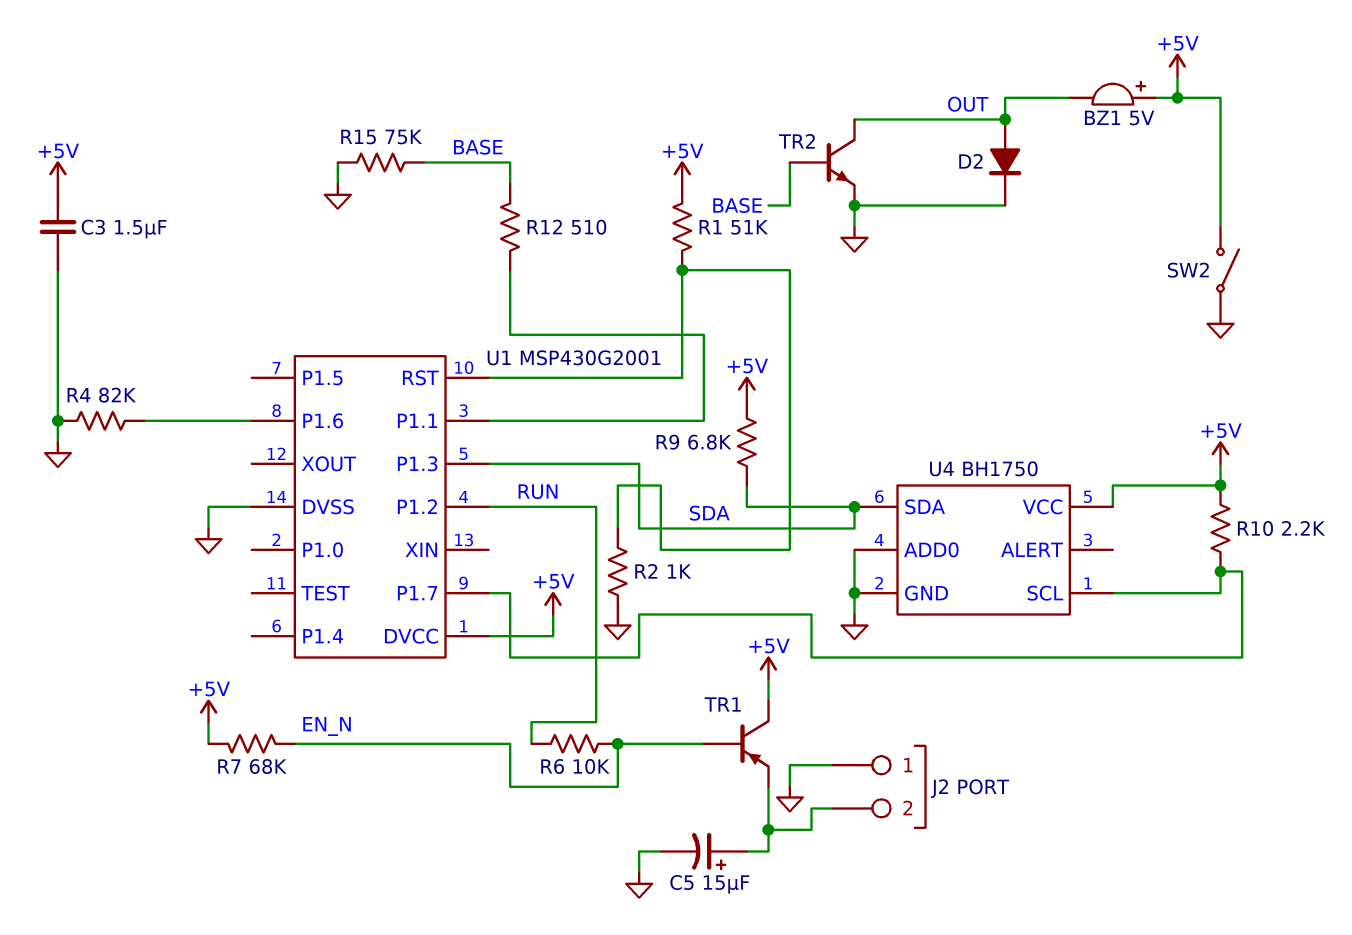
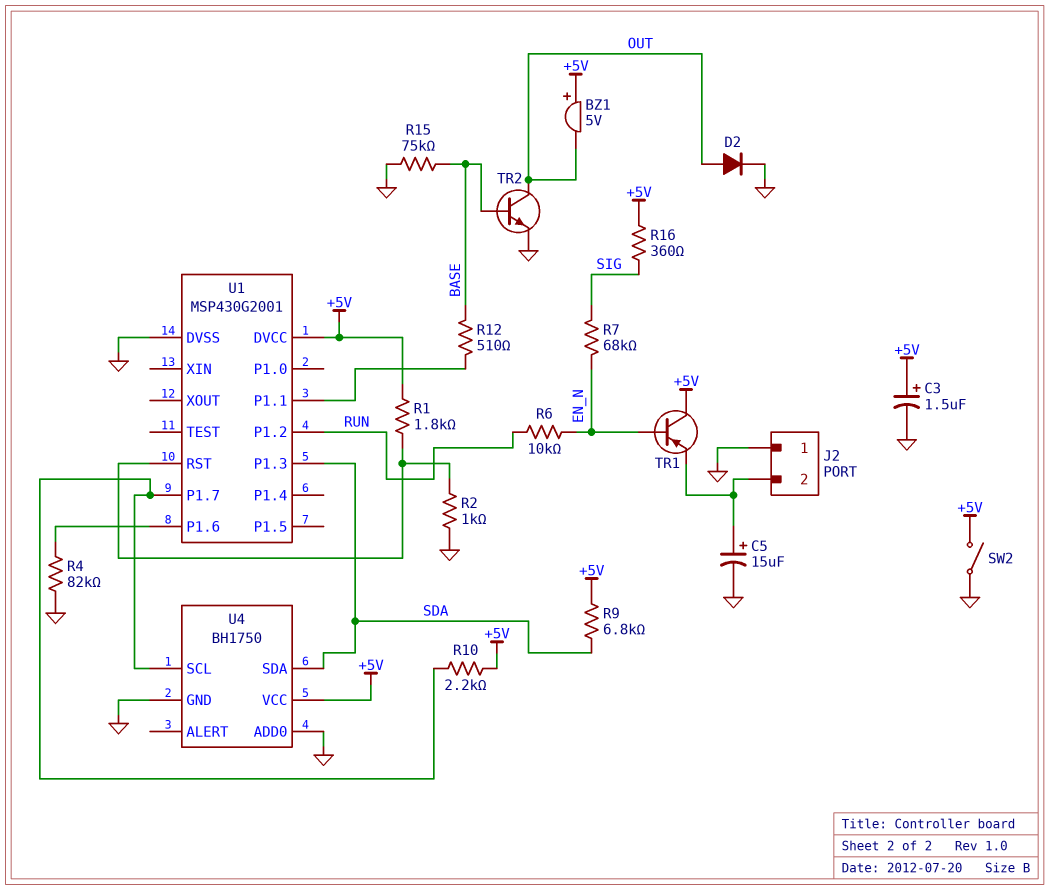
C3: 1.5uF (+5V, GND) -> 1.5uF (plus +5V, minus GND)
R1: 51k (+5V, U1/RST) -> 1.8k (+5V, U1/RST)
R7: 68k (+5V, EN_N) -> 68k (EN_N, SIG)
R16: none -> 360 (+5V, SIG)

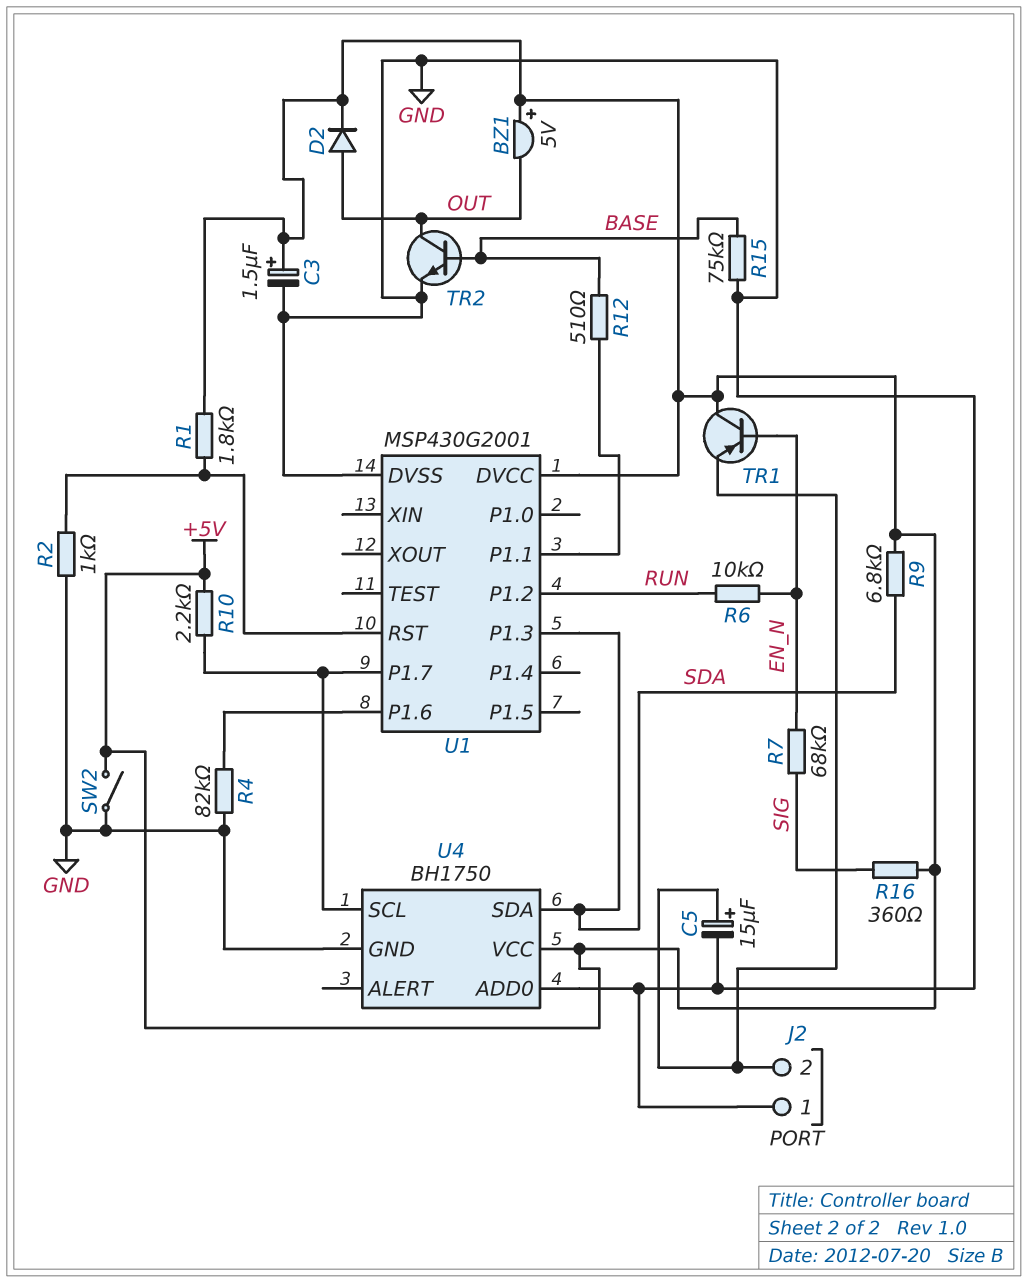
D2: diode (A OUT, K GND) -> diode (A OUT, K +5V)

